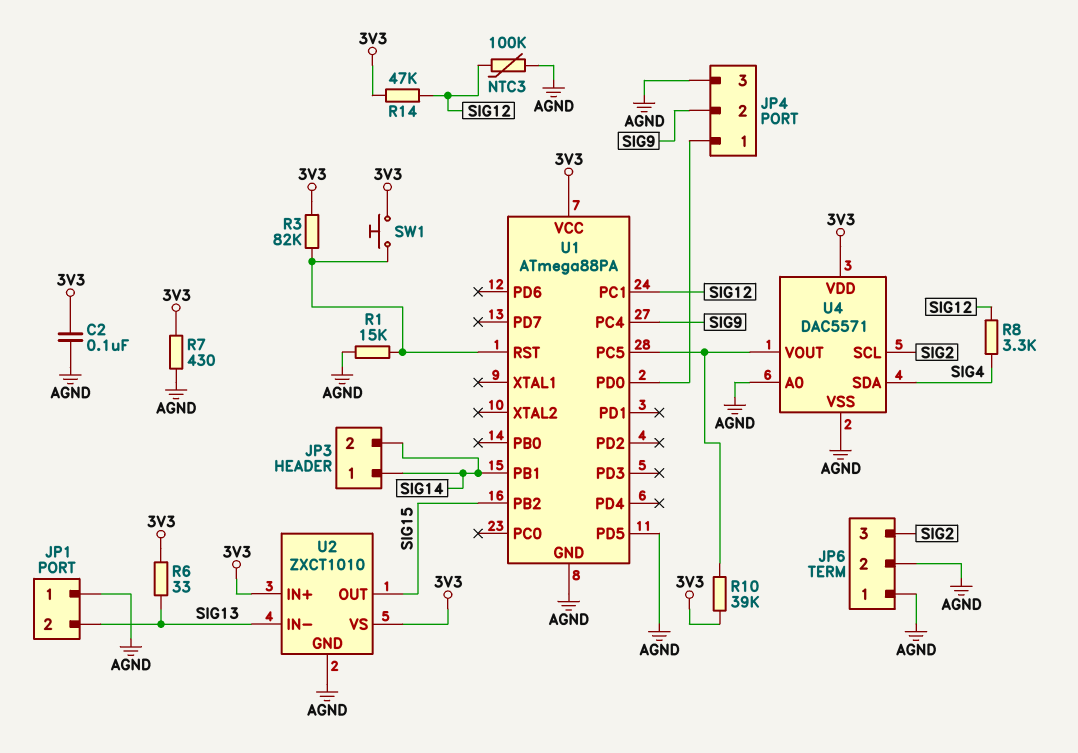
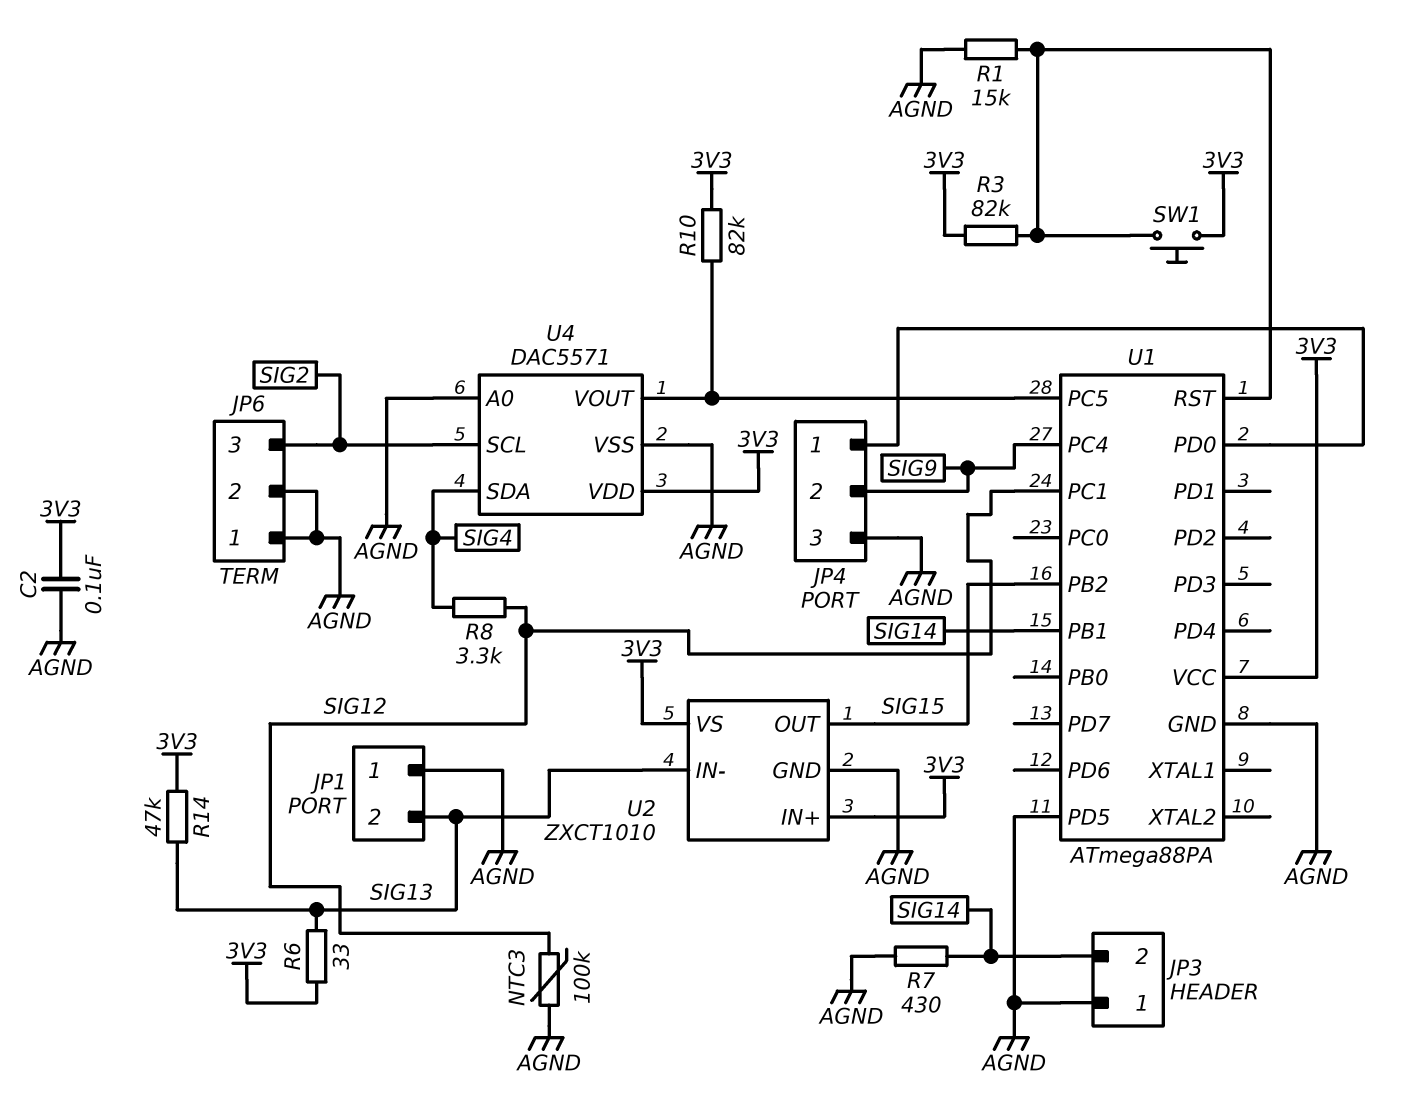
JP3 pin 1: SIG14 -> AGND
R7: 430 (3V3, AGND) -> 430 (AGND, SIG14)
R10: 39k (3V3, U1/PC5) -> 82k (3V3, U1/PC5)
R14: 47k (3V3, SIG12) -> 47k (3V3, SIG13)

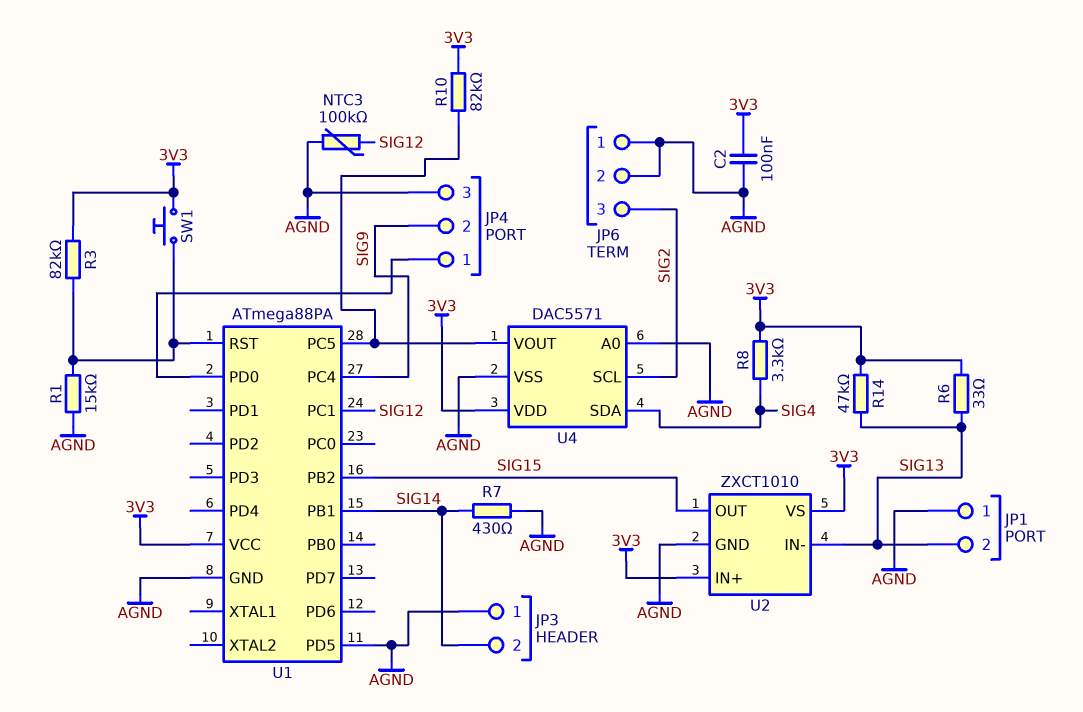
R8: 3.3k (SIG4, SIG12) -> 3.3k (3V3, SIG4)

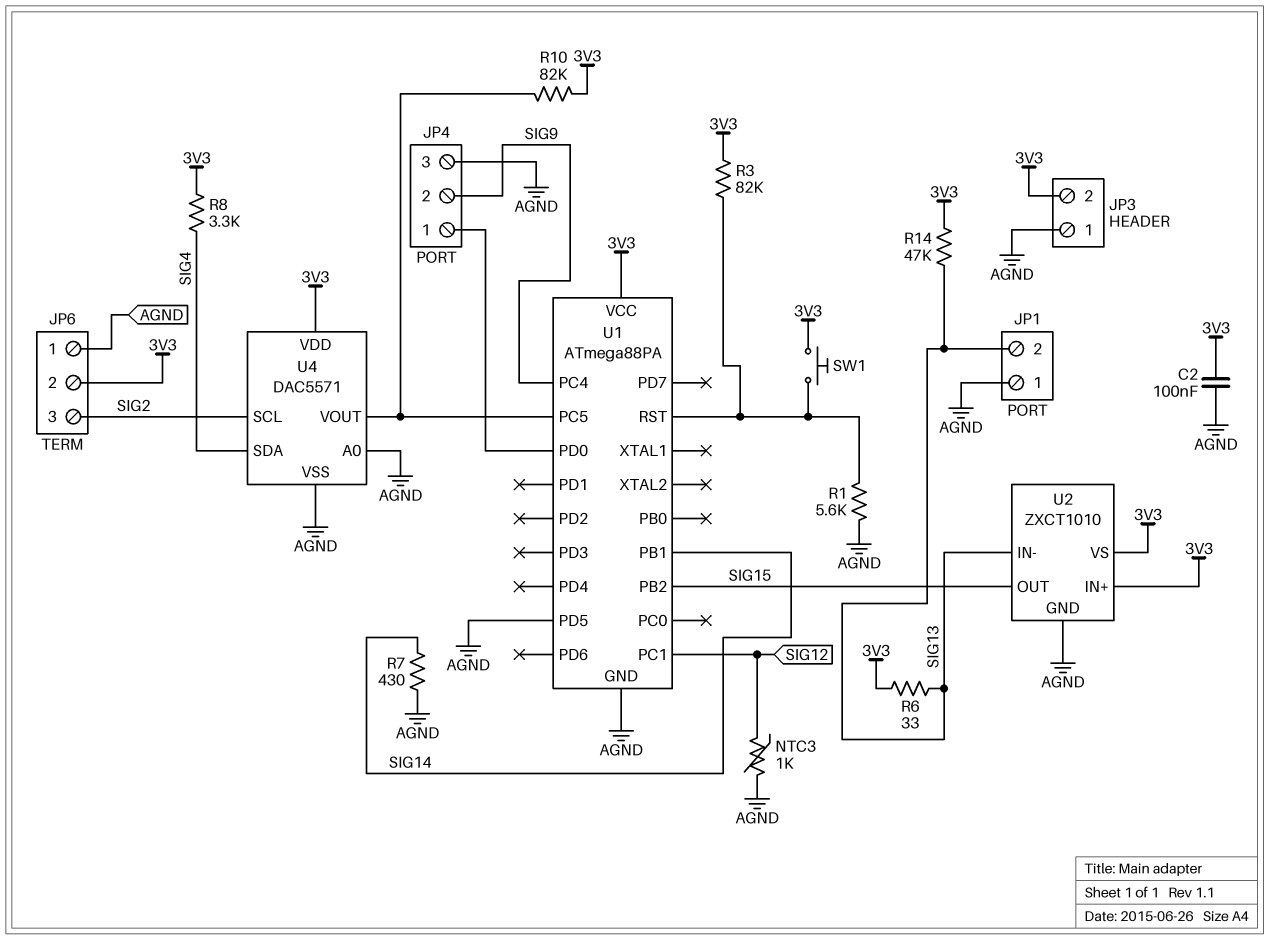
JP3 pin 2: SIG14 -> 3V3
JP6 pin 2: AGND -> 3V3
NTC3: 100k (AGND, SIG12) -> 1k (AGND, SIG12)
R1: 15k (AGND, U1/RST) -> 5.6k (AGND, U1/RST)

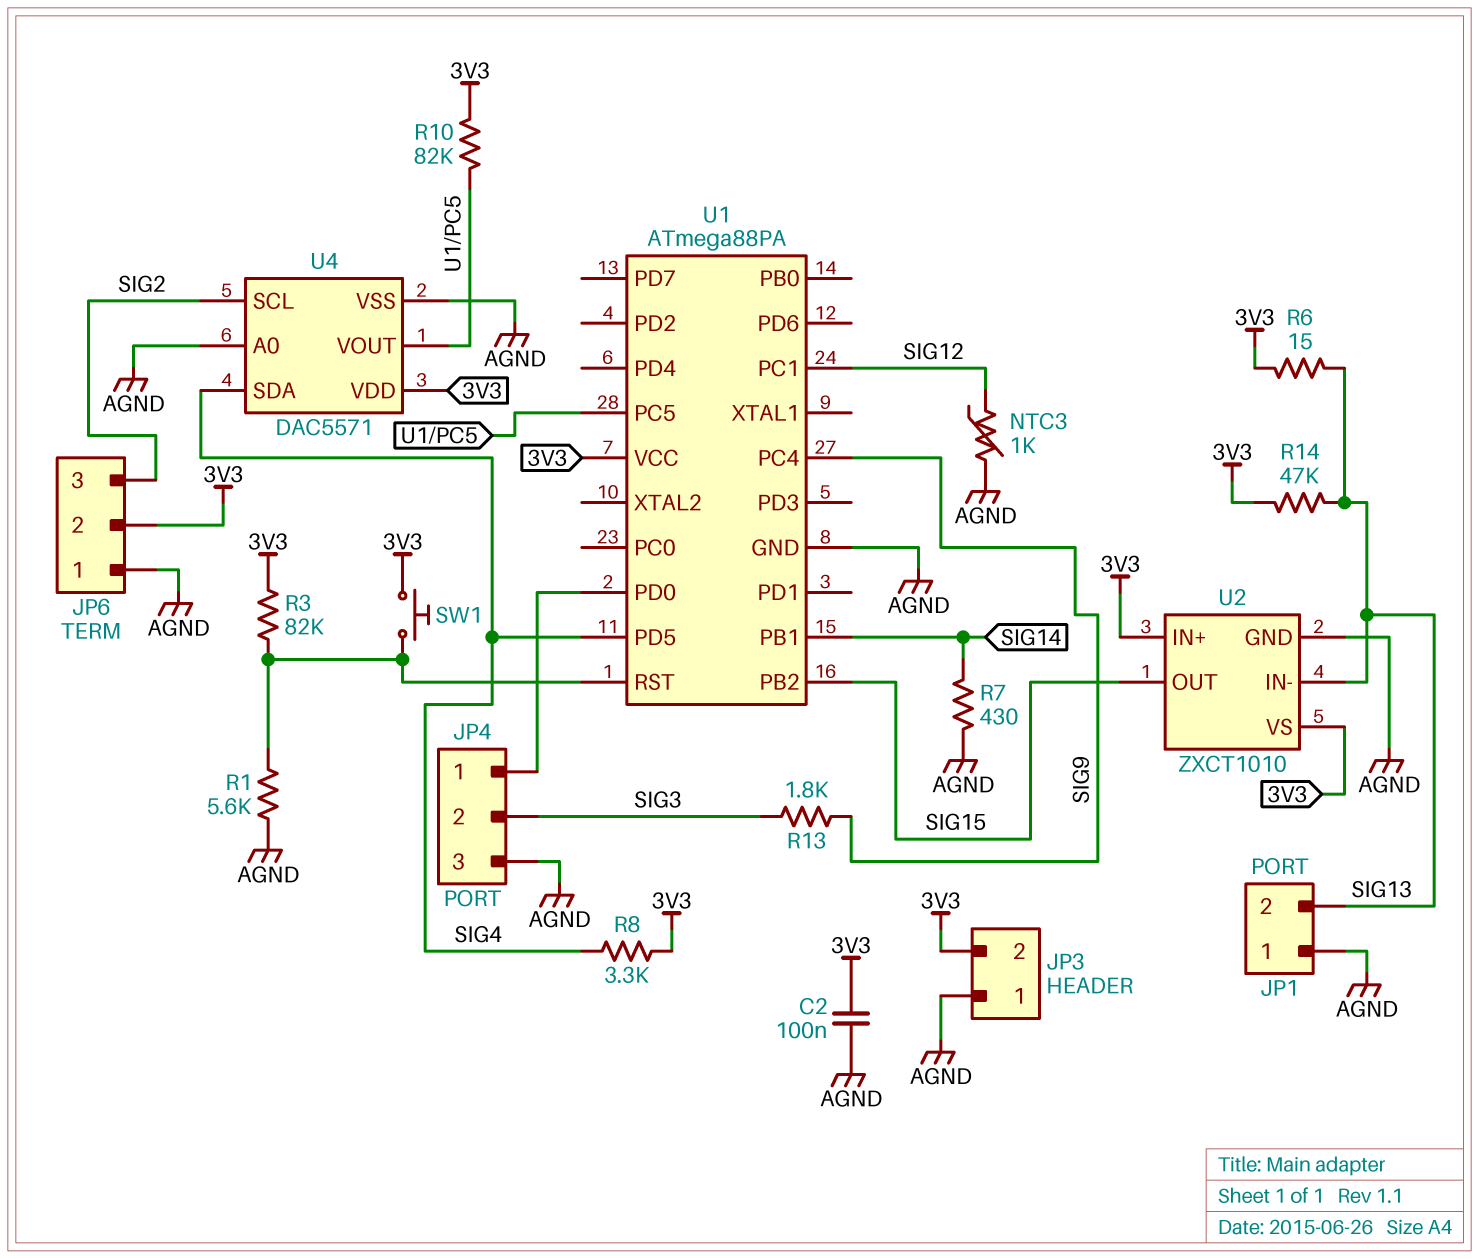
JP4 pin 2: SIG9 -> SIG3
R6: 33 (3V3, SIG13) -> 15 (3V3, SIG13)
R13: none -> 1.8k (SIG3, SIG9)
U1 pin PD5: AGND -> SIG4

